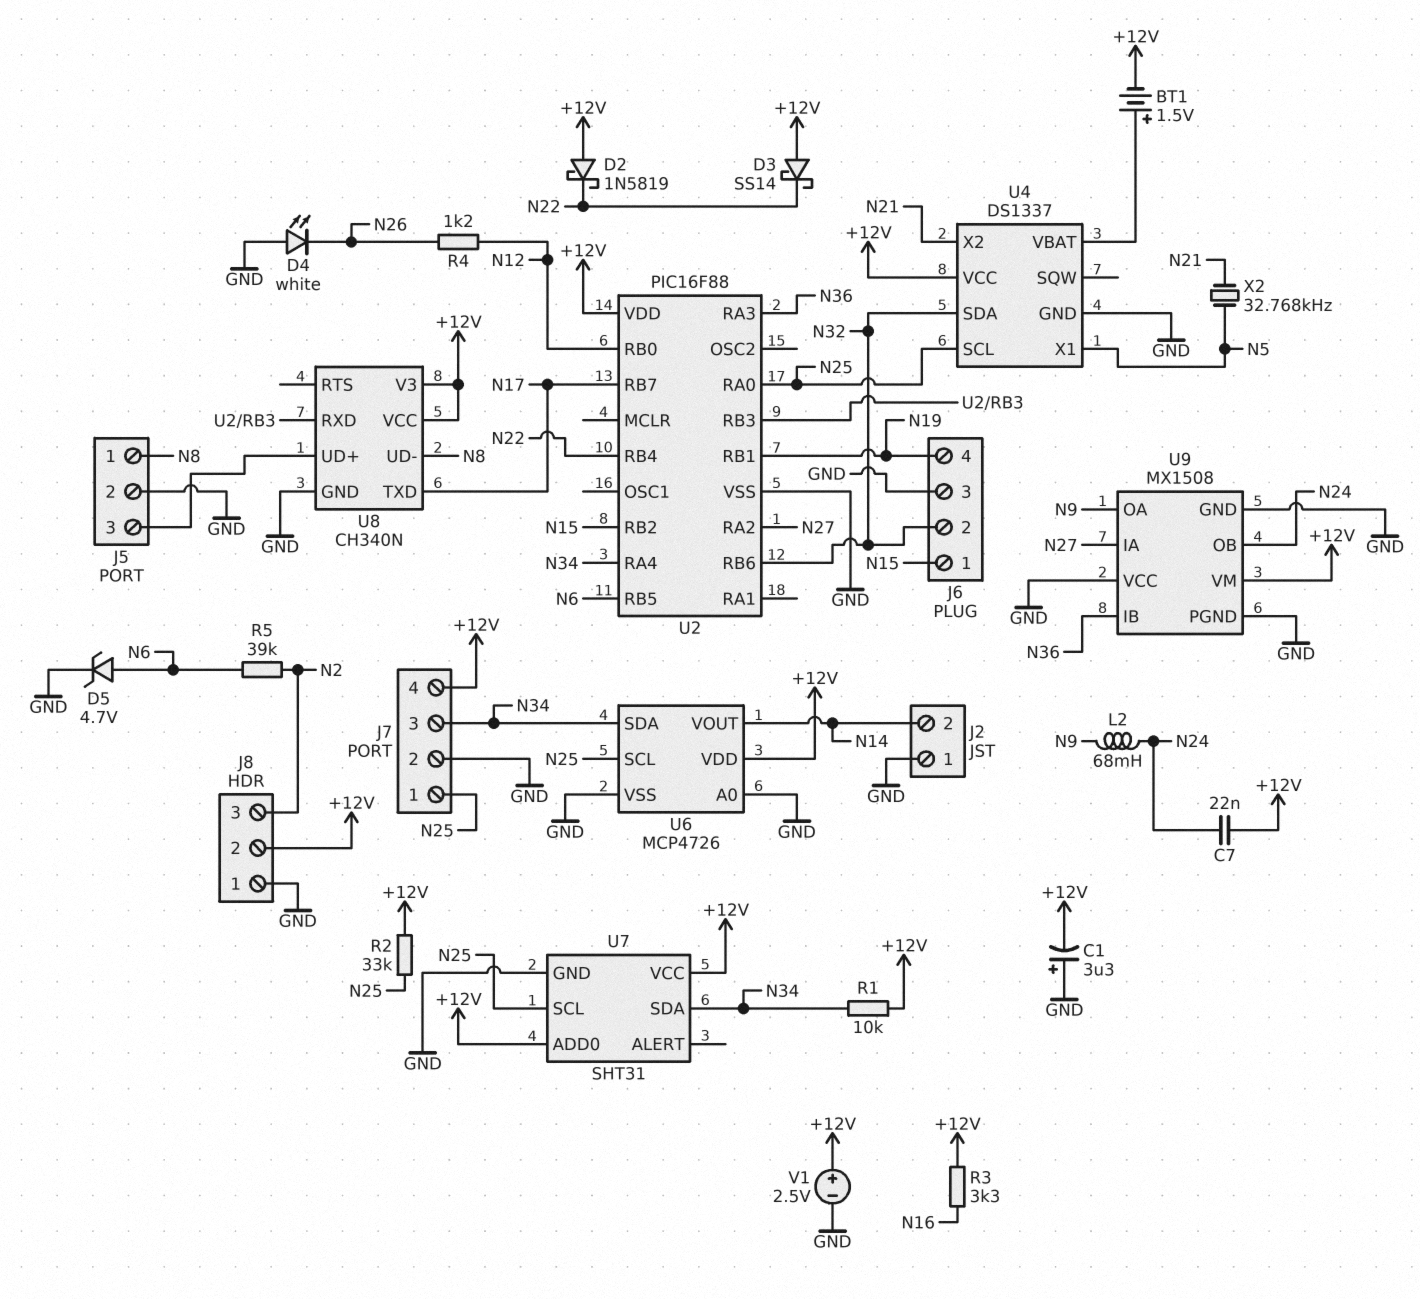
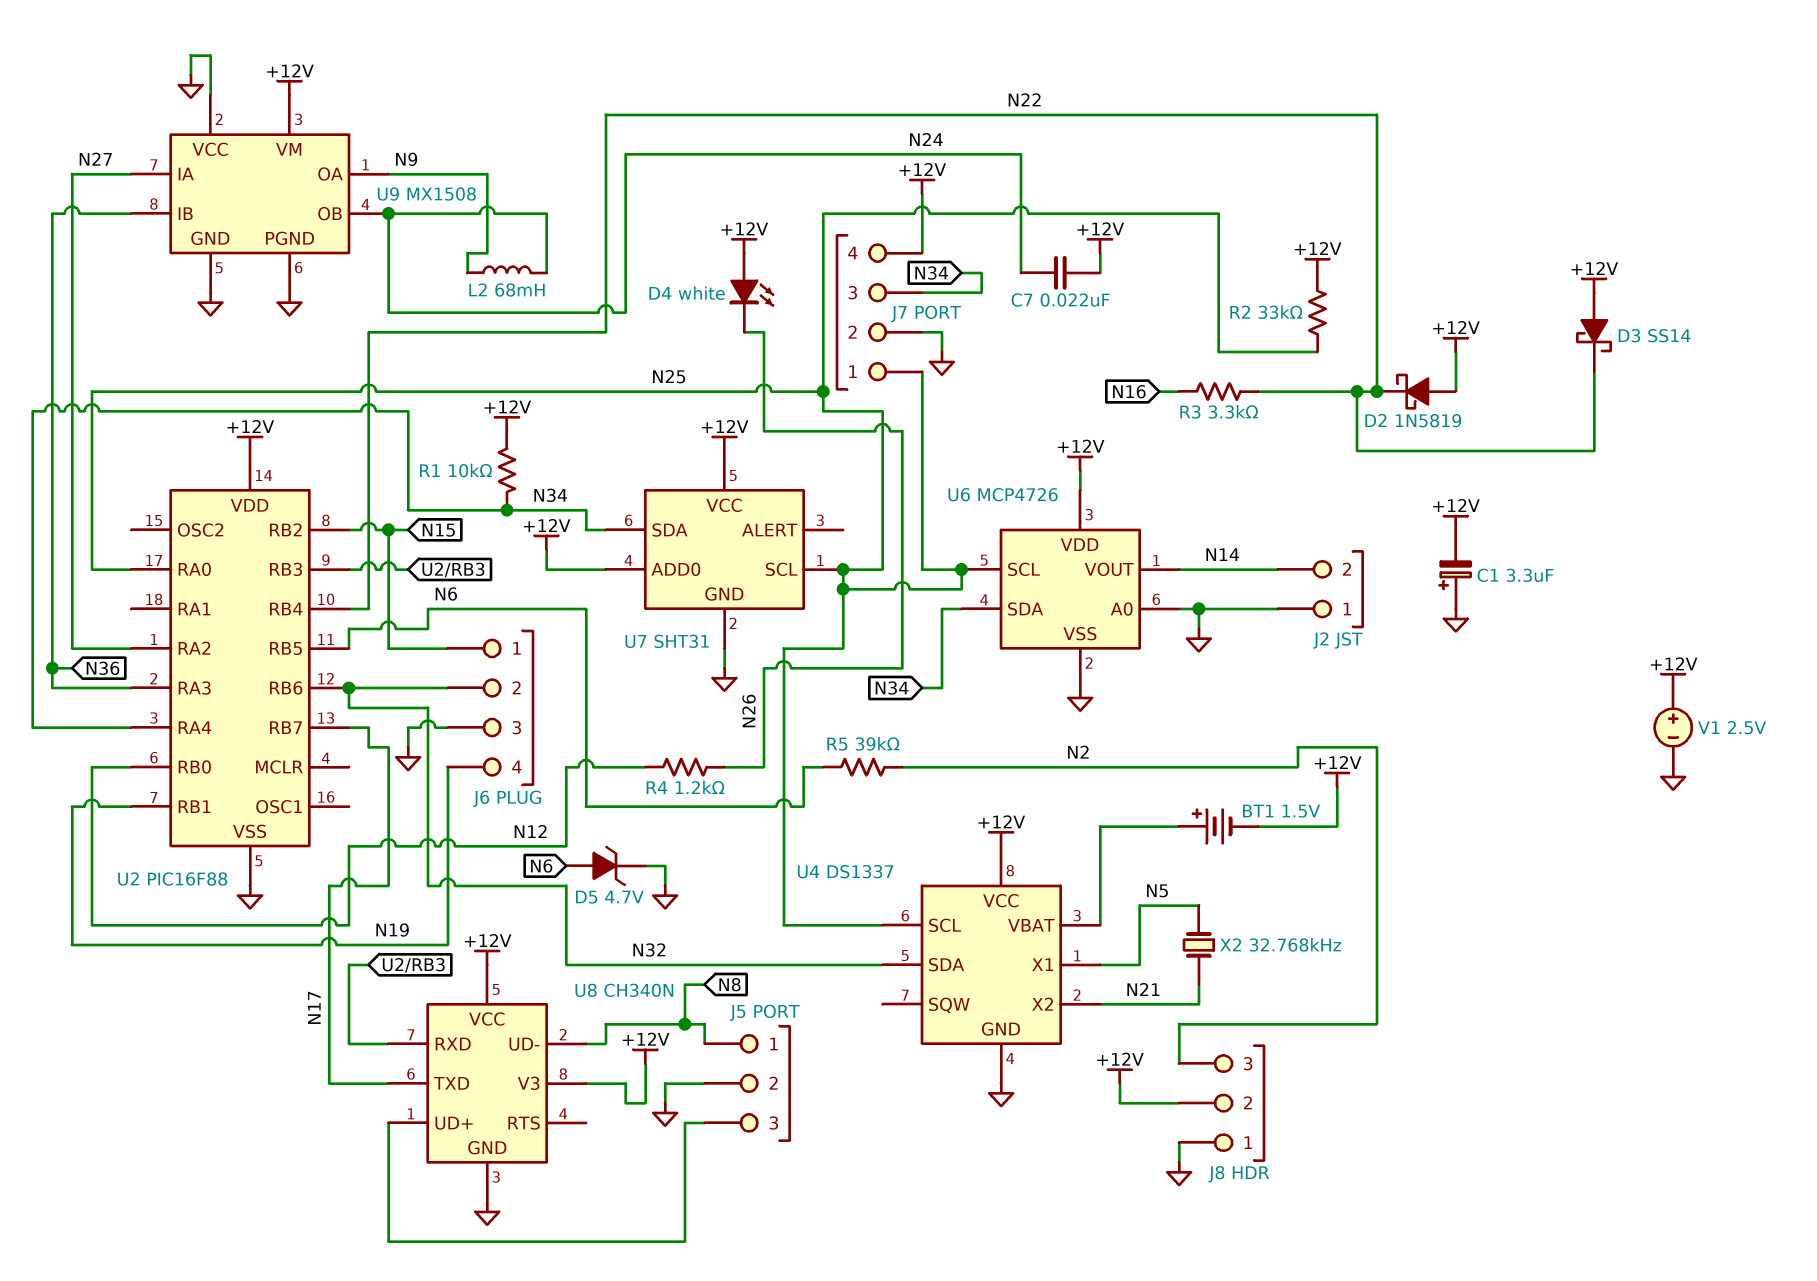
D4: LED white (A GND, K N26) -> LED white (A +12V, K N26)
R3: 3.3k (+12V, N16) -> 3.3k (N16, N22)

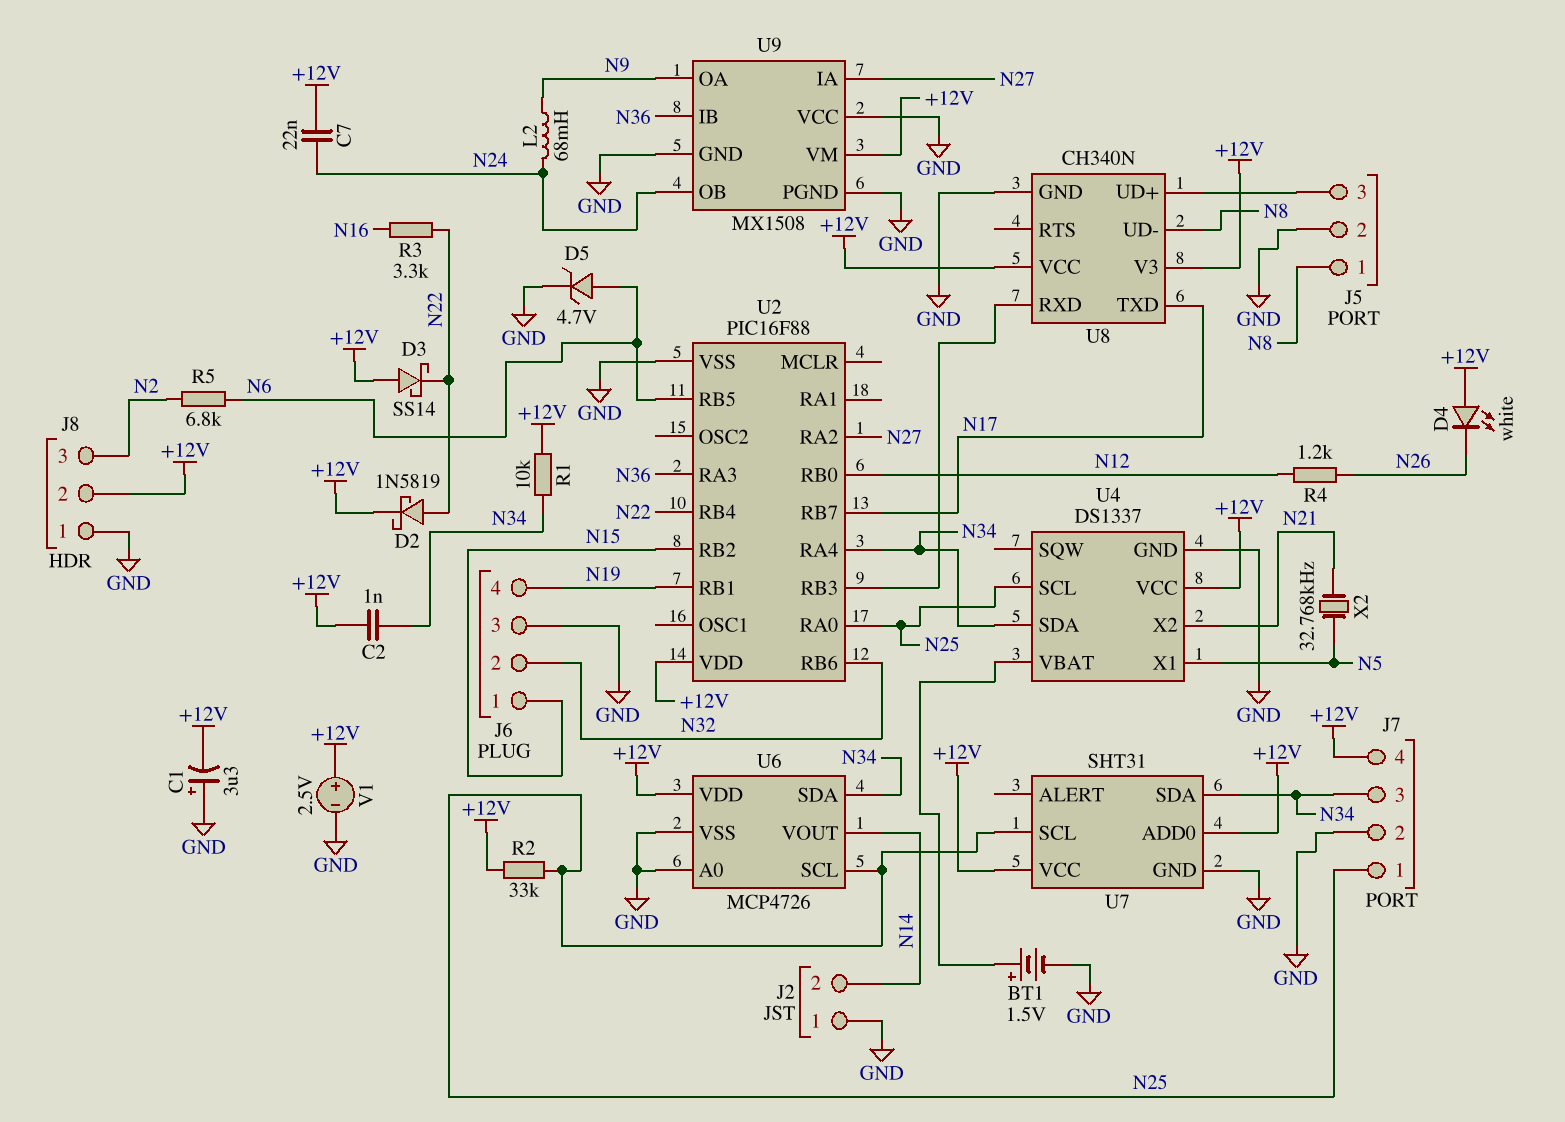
BT1: 1.5V (plus U4/VBAT, minus +12V) -> 1.5V (plus U4/VBAT, minus GND)
C2: none -> 1nF (+12V, N34)
D2: schottky 1N5819 (A +12V, K N22) -> schottky 1N5819 (A N22, K +12V)
R5: 39k (N2, N6) -> 6.8k (N2, N6)
U4 pin SDA: N32 -> N34

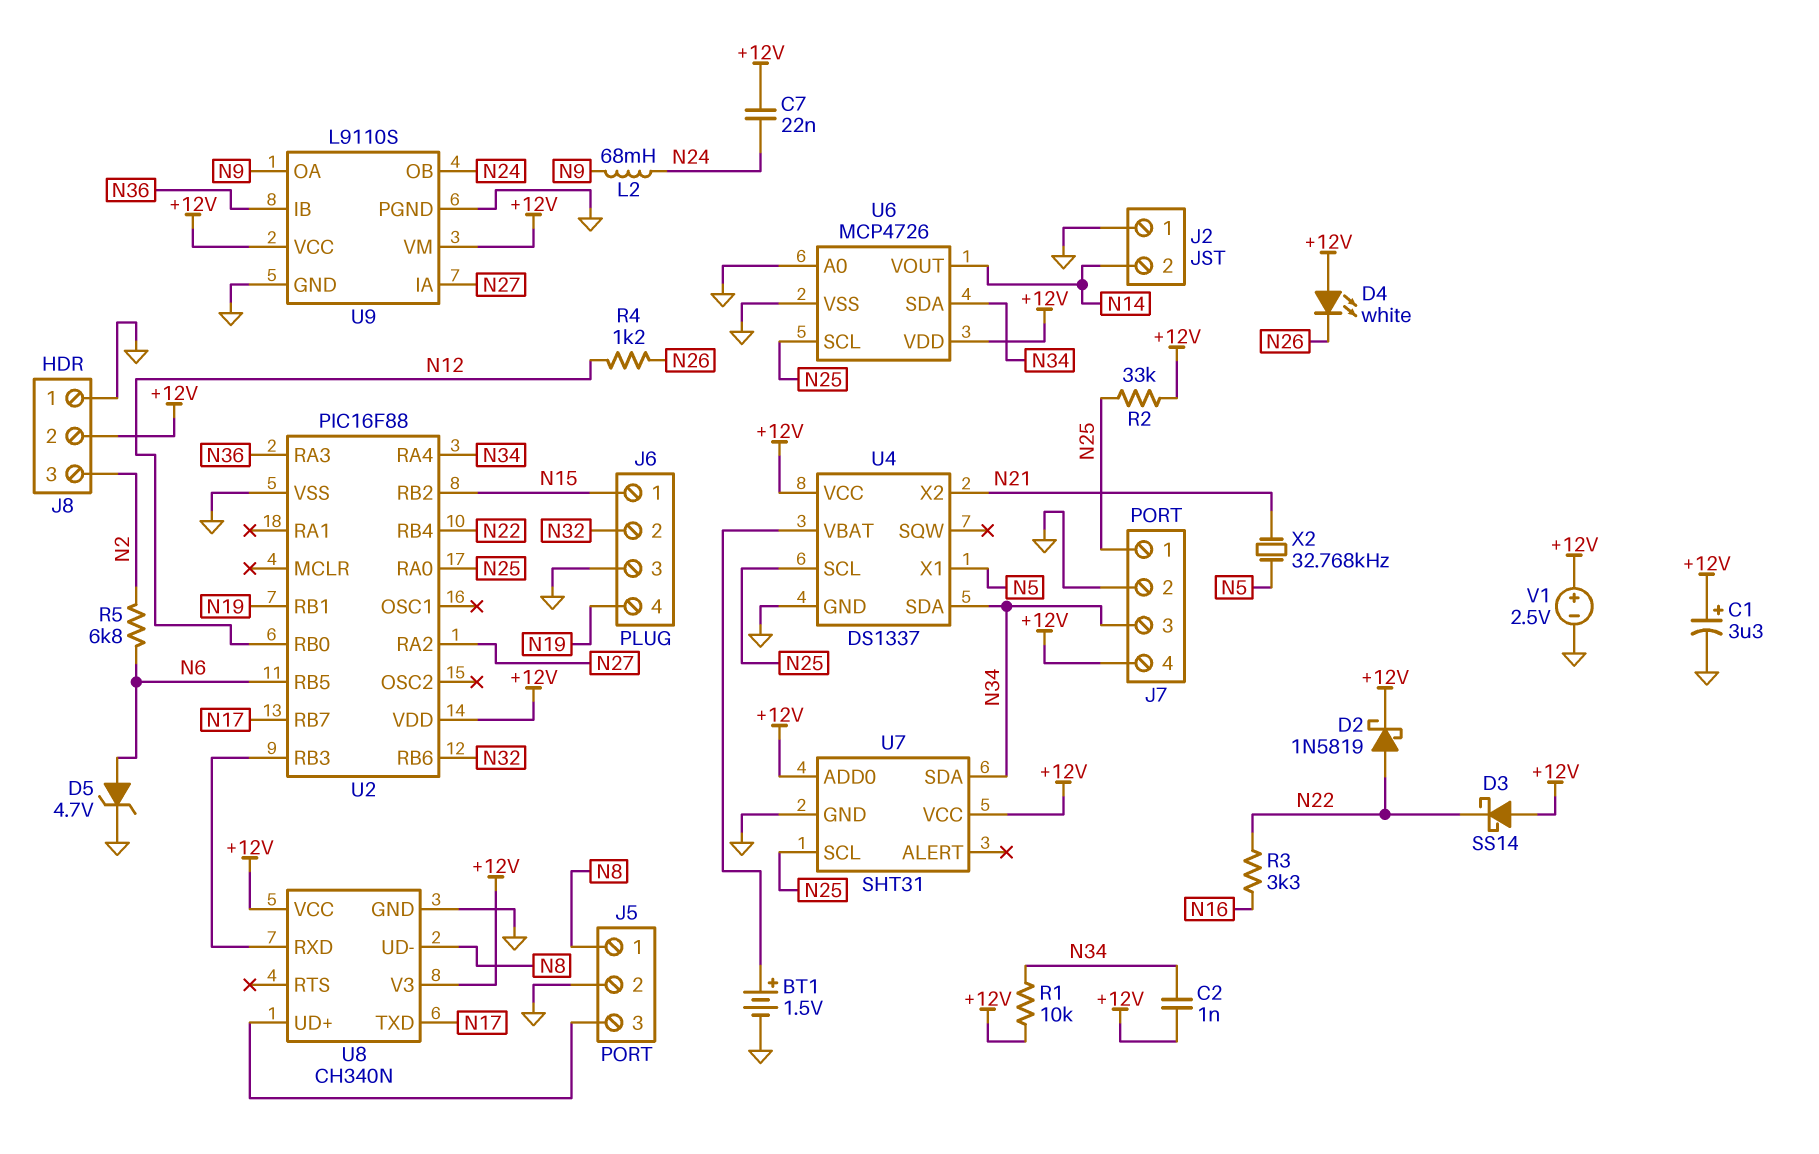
C1: 3.3uF (plus GND, minus +12V) -> 3.3uF (plus +12V, minus GND)
U9: MX1508 -> L9110S
U9 pin VCC: GND -> +12V

